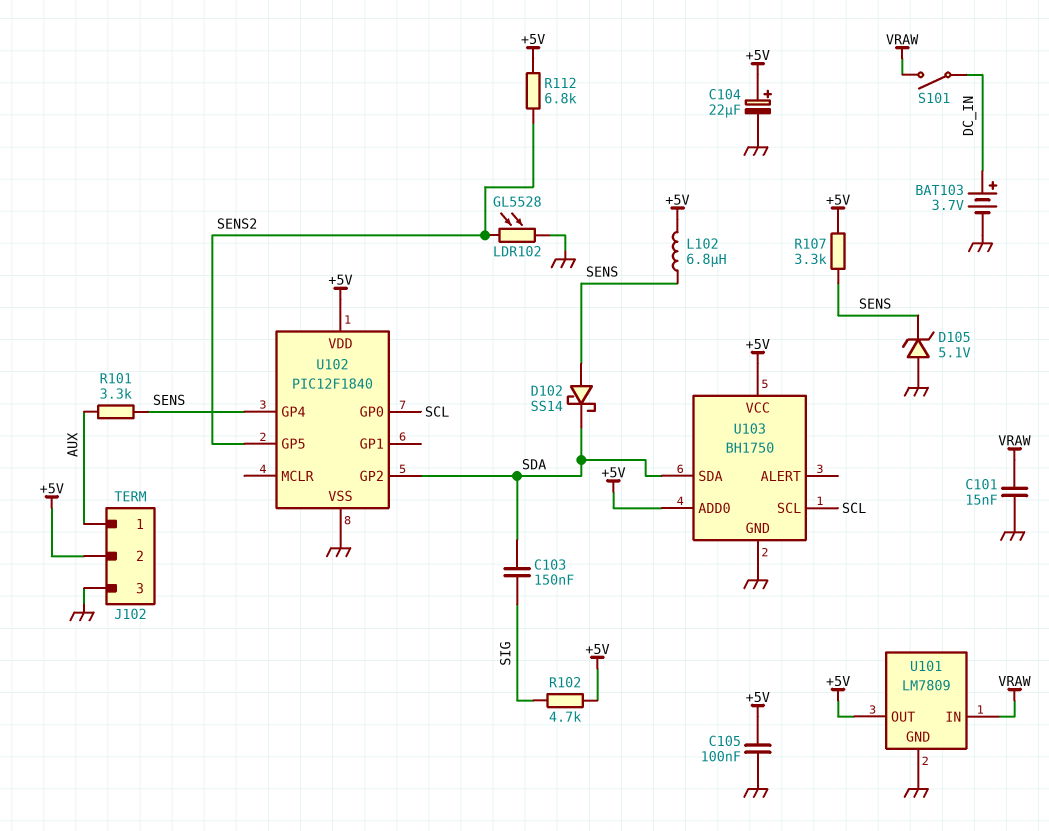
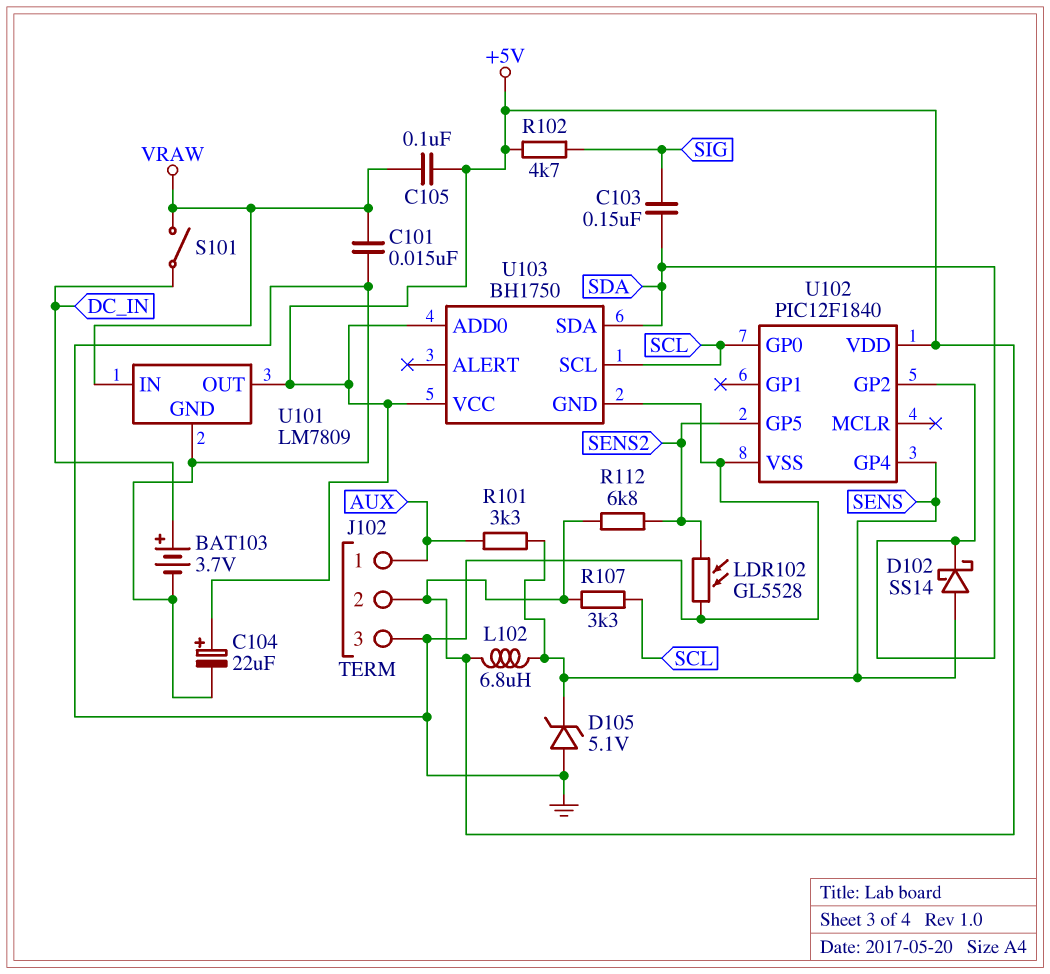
C105: 100nF (+5V, GND) -> 100nF (+5V, VRAW)
R107: 3.3k (+5V, SENS) -> 3.3k (+5V, SCL)

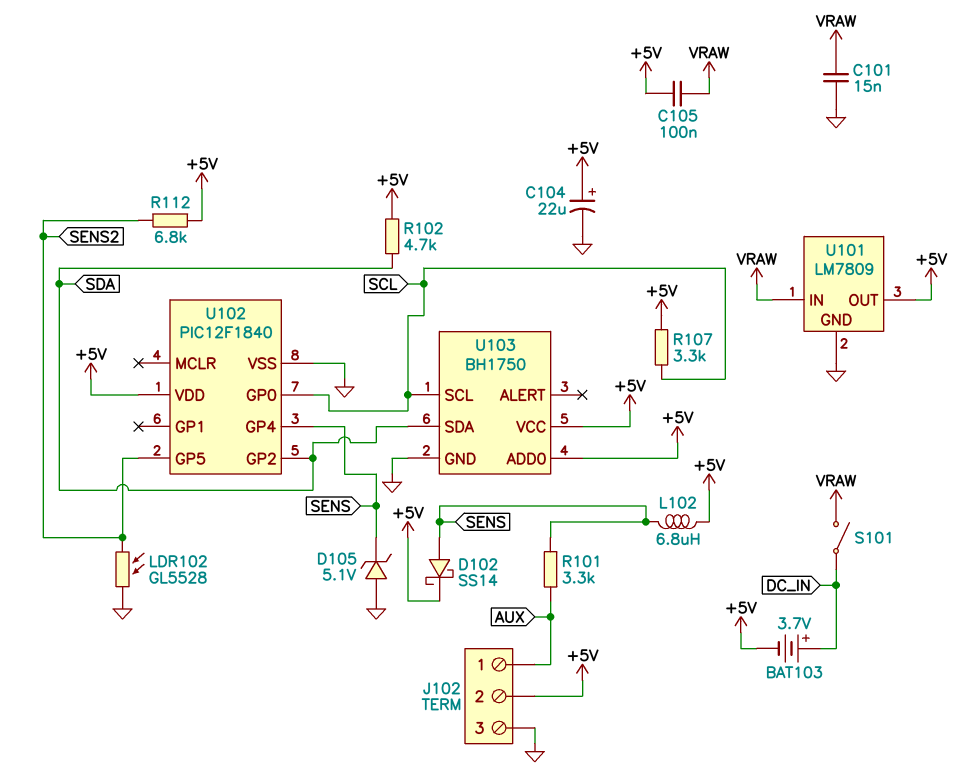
BAT103: 3.7V (plus DC_IN, minus GND) -> 3.7V (plus DC_IN, minus +5V)
C103: 150nF (SDA, SIG) -> none
D102: schottky SS14 (A SENS, K SDA) -> schottky SS14 (A SENS, K +5V)
R102: 4.7k (+5V, SIG) -> 4.7k (+5V, SDA)

